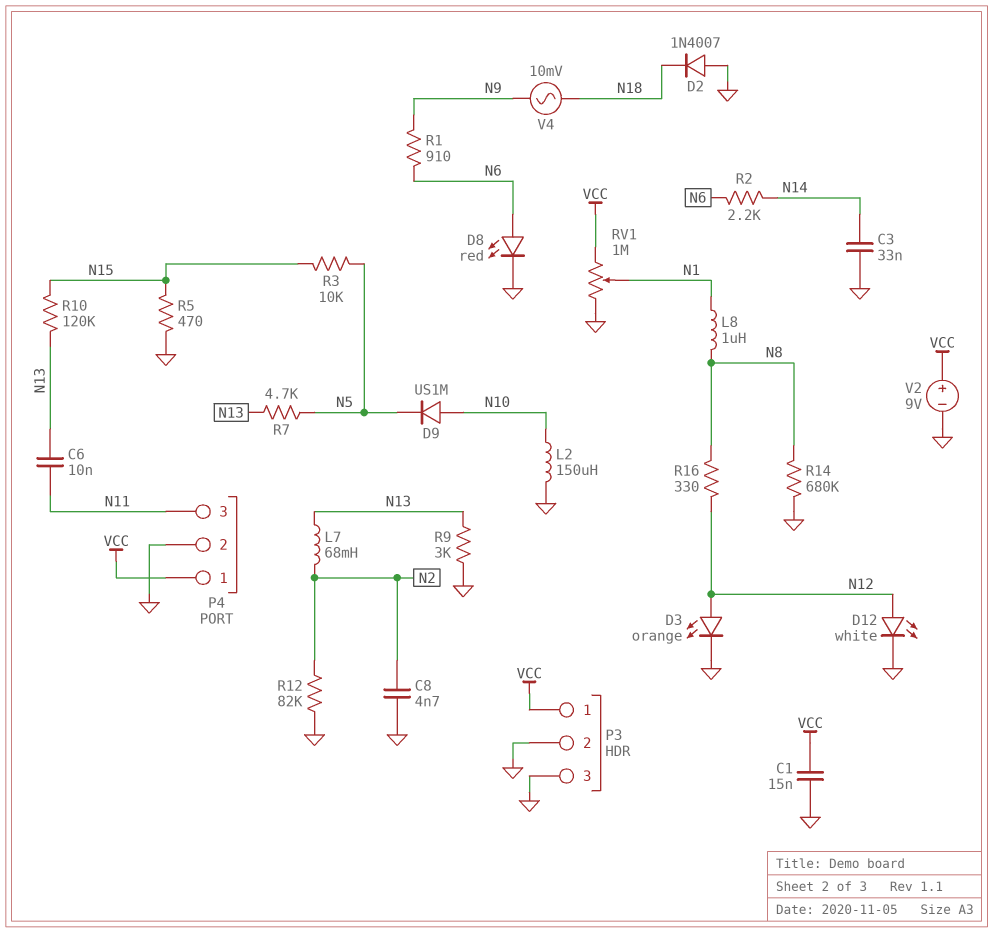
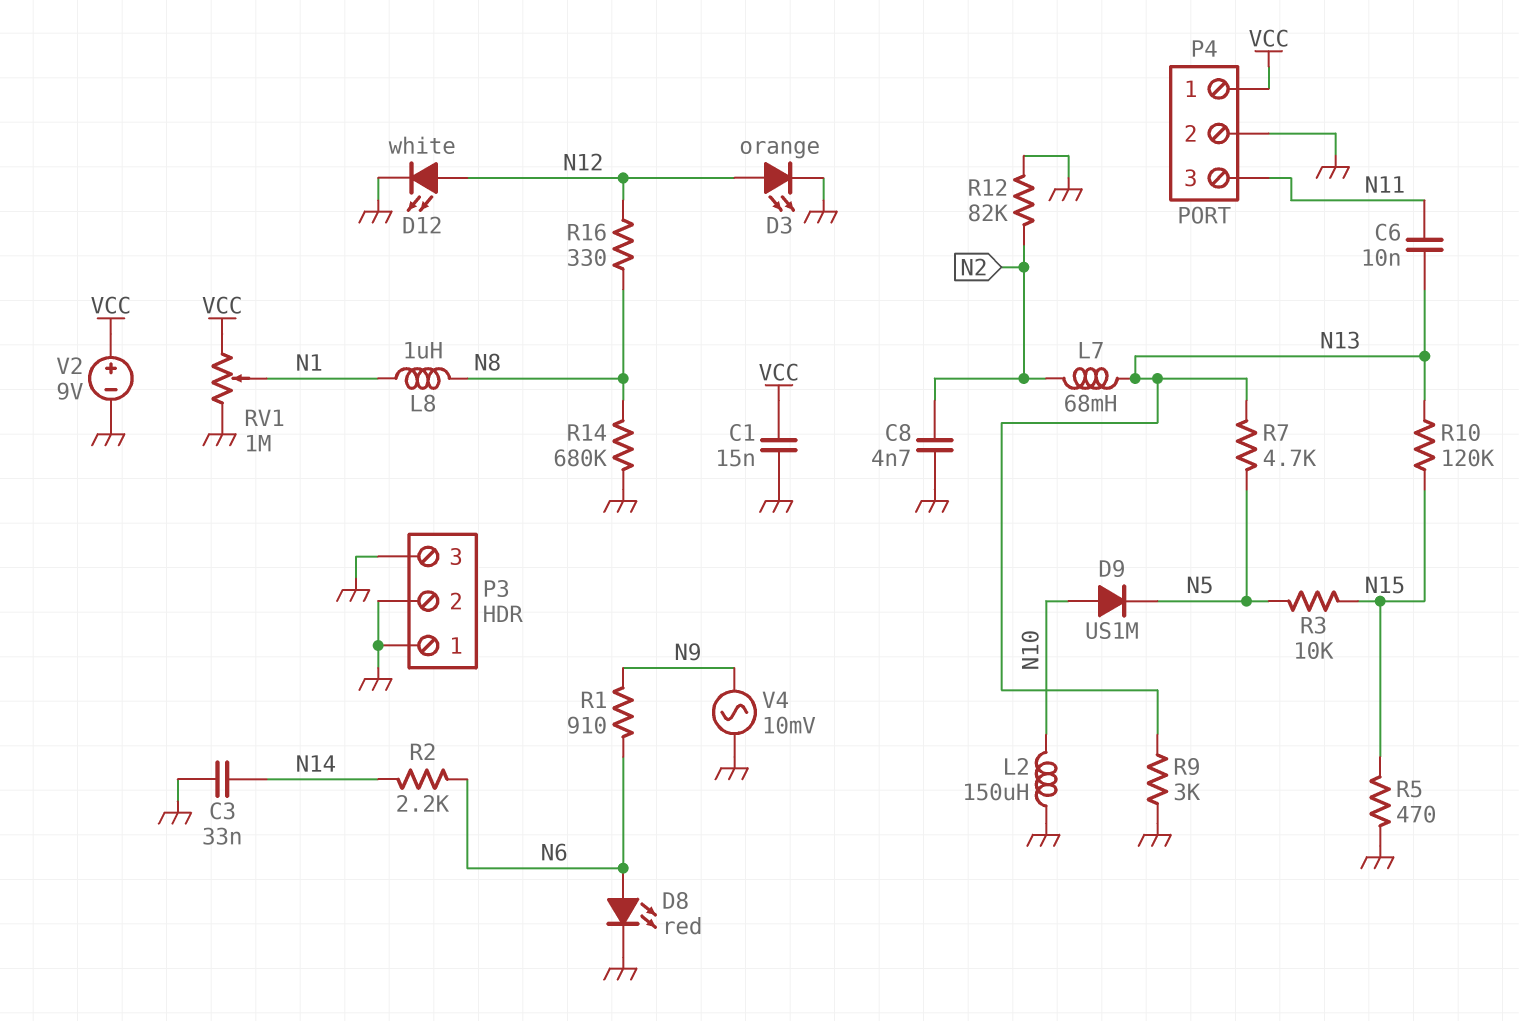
D2: diode 1N4007 (A GND, K N18) -> none
P3 pin 1: VCC -> GND
V4: AC 10mV (N9, N18) -> AC 10mV (GND, N9)

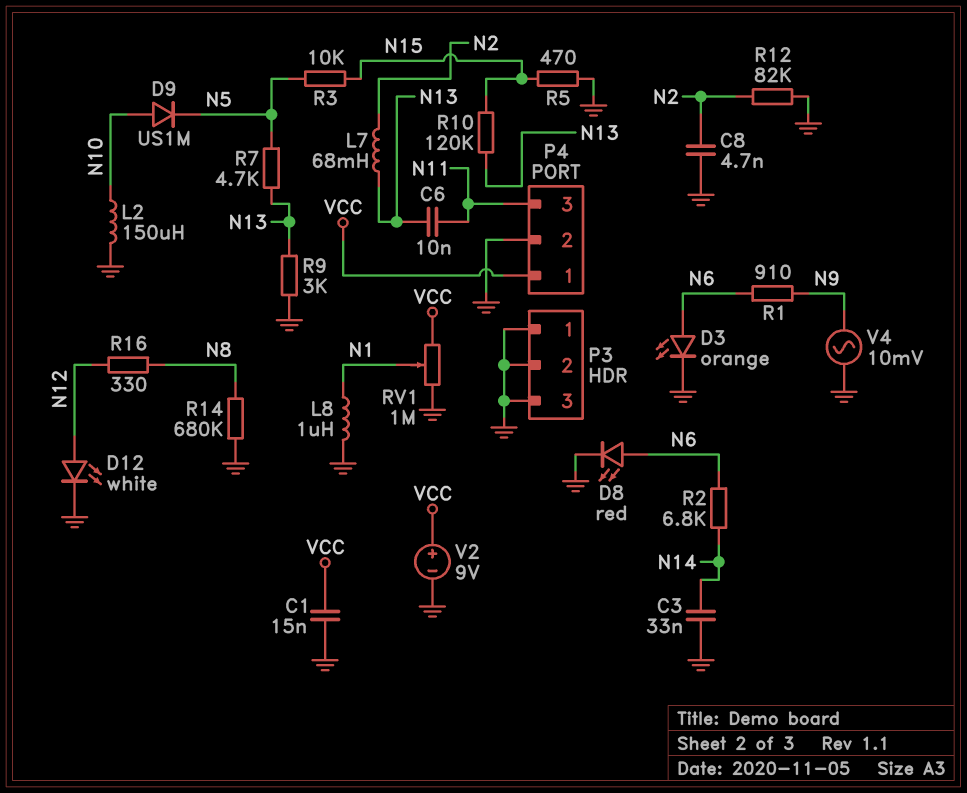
D3: LED orange (A N12, K GND) -> LED orange (A N6, K GND)
L8: 1uH (N1, N8) -> 1uH (GND, N1)
R2: 2.2k (N6, N14) -> 6.8k (N6, N14)

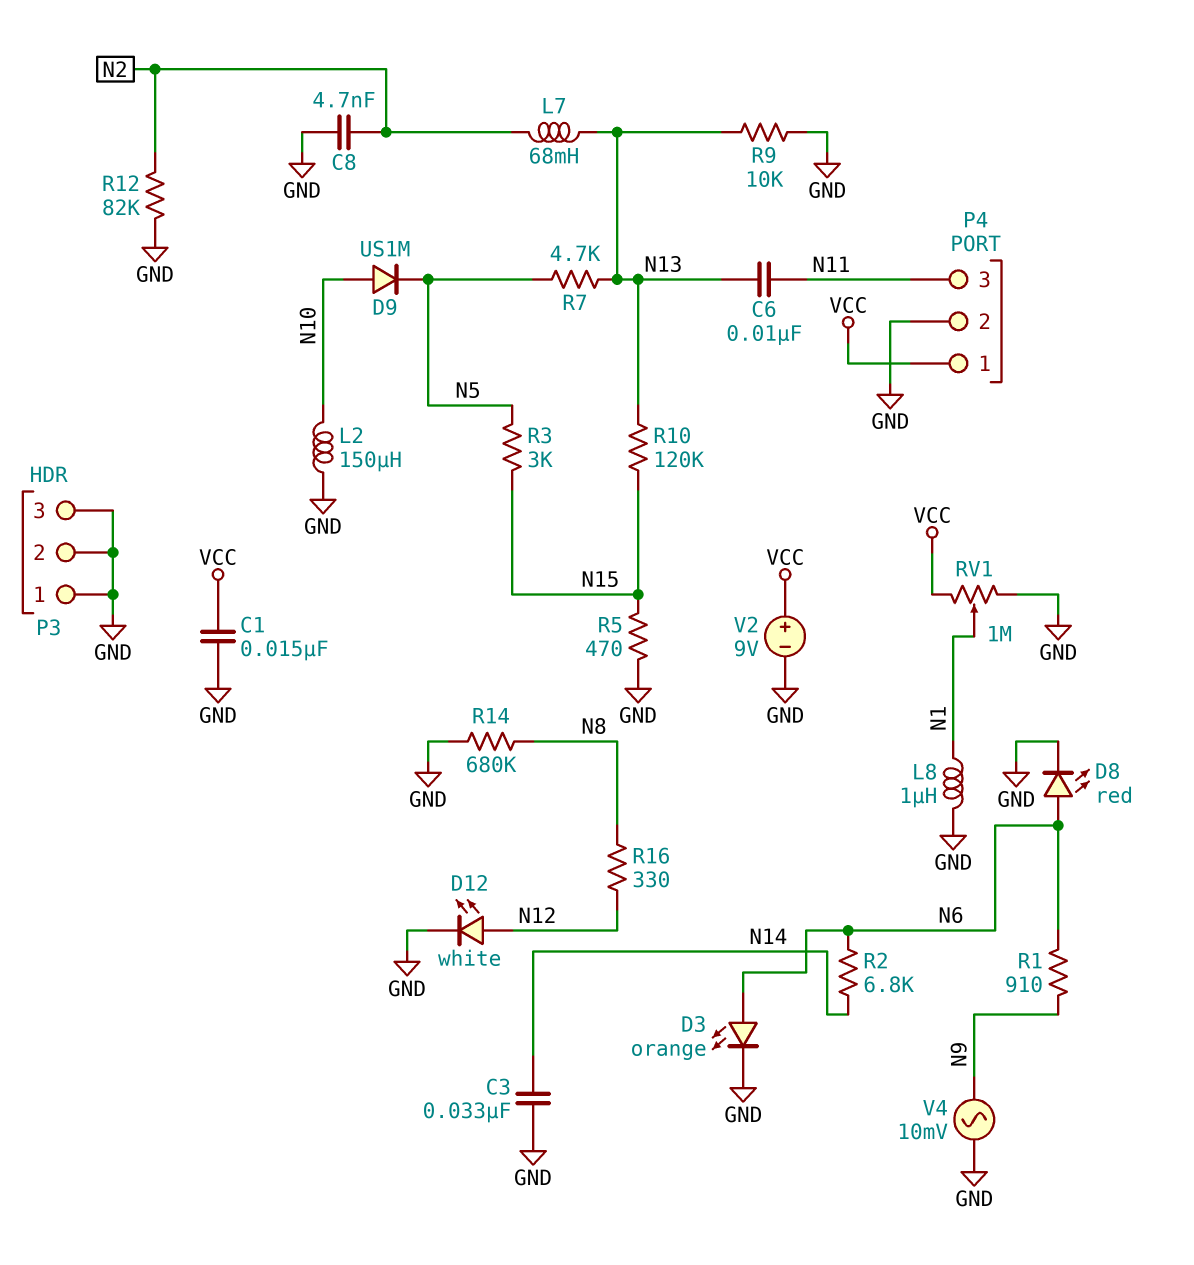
R3: 10k (N5, N15) -> 3k (N5, N15)
R9: 3k (GND, N13) -> 10k (GND, N13)

